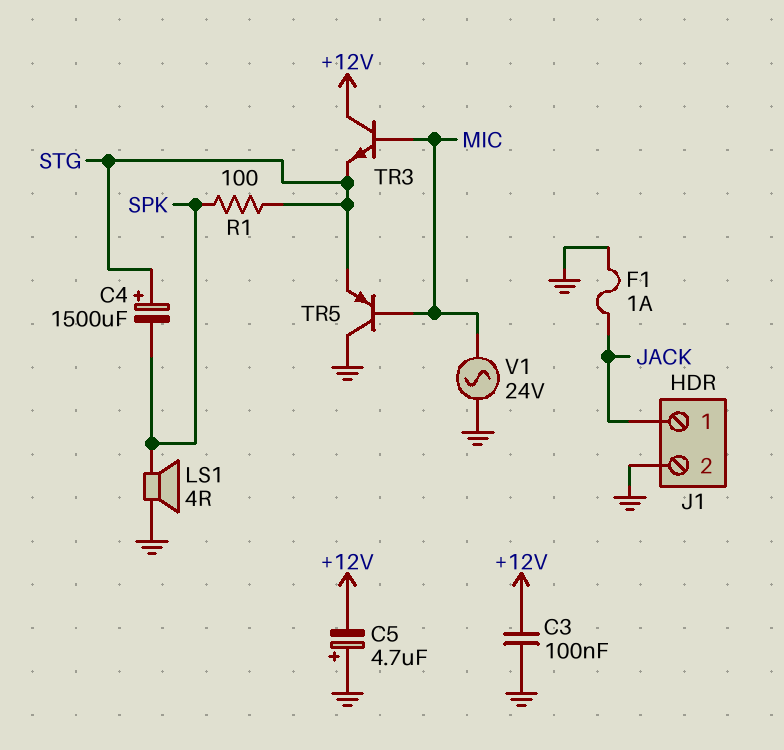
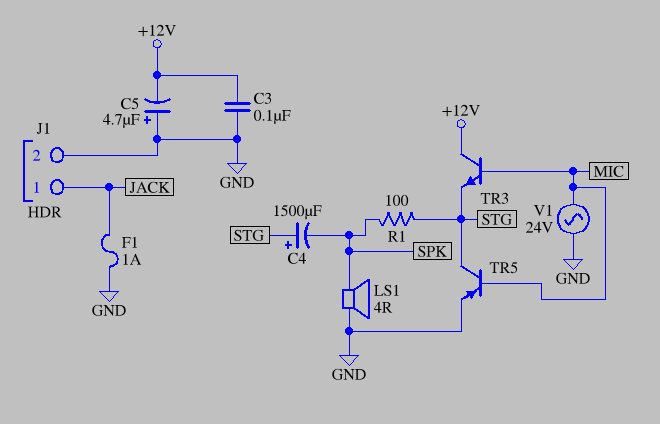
TR5: PNP (B MIC, C GND, E STG) -> PNP (B MIC, C STG, E GND)

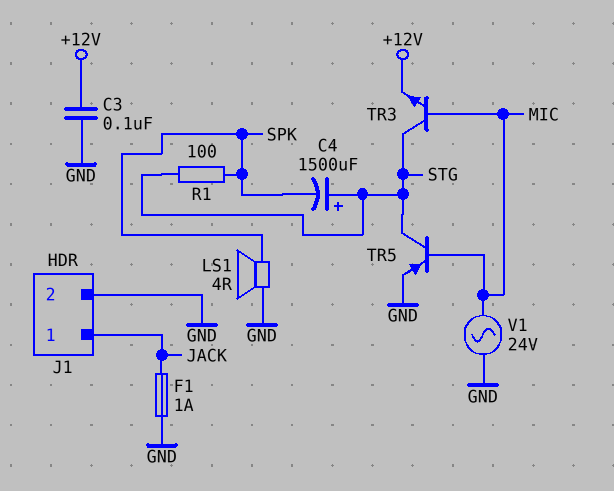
C5: 4.7uF (plus GND, minus +12V) -> none
TR3: NPN (B MIC, C +12V, E STG) -> NPN (B MIC, C STG, E +12V)

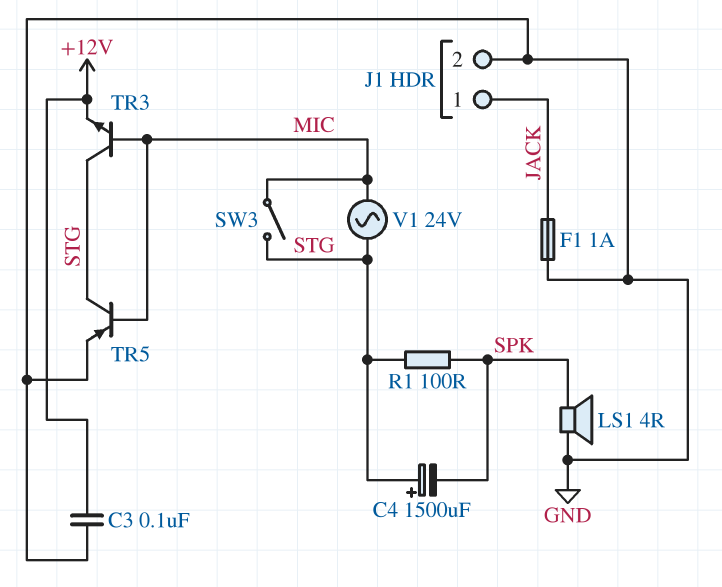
SW3: none -> switch (MIC, STG)
V1: AC 24V (GND, MIC) -> AC 24V (MIC, STG)

